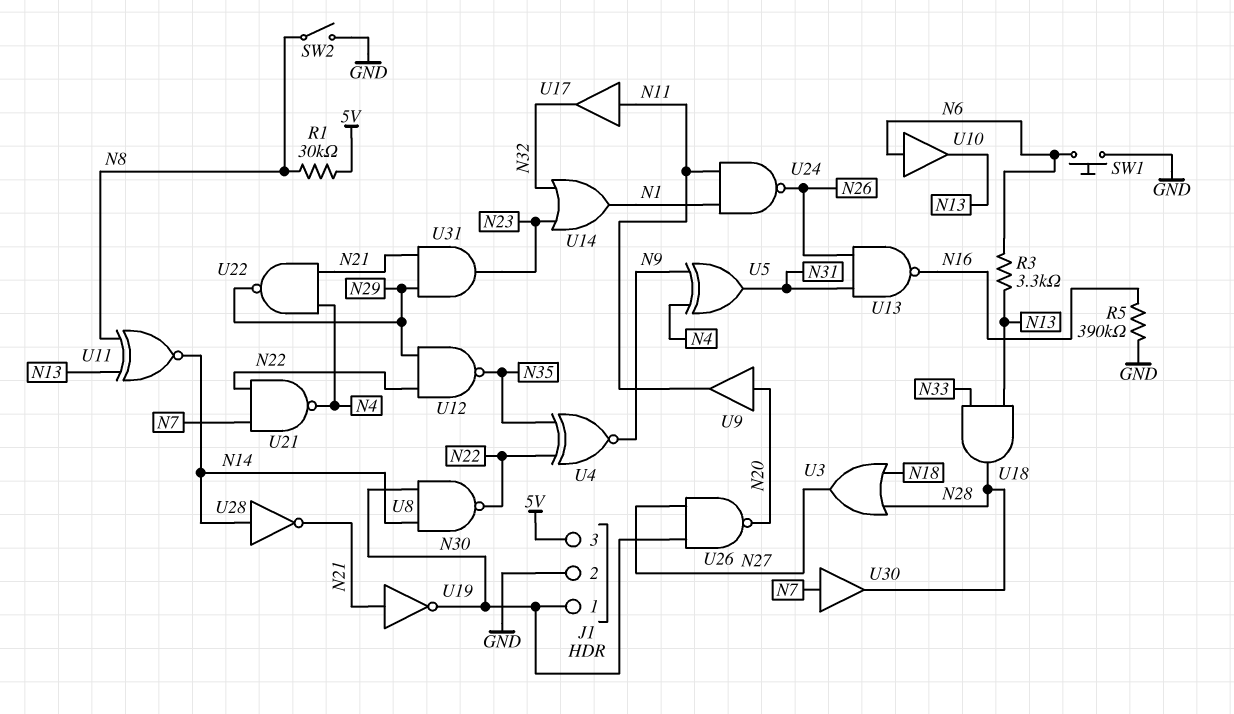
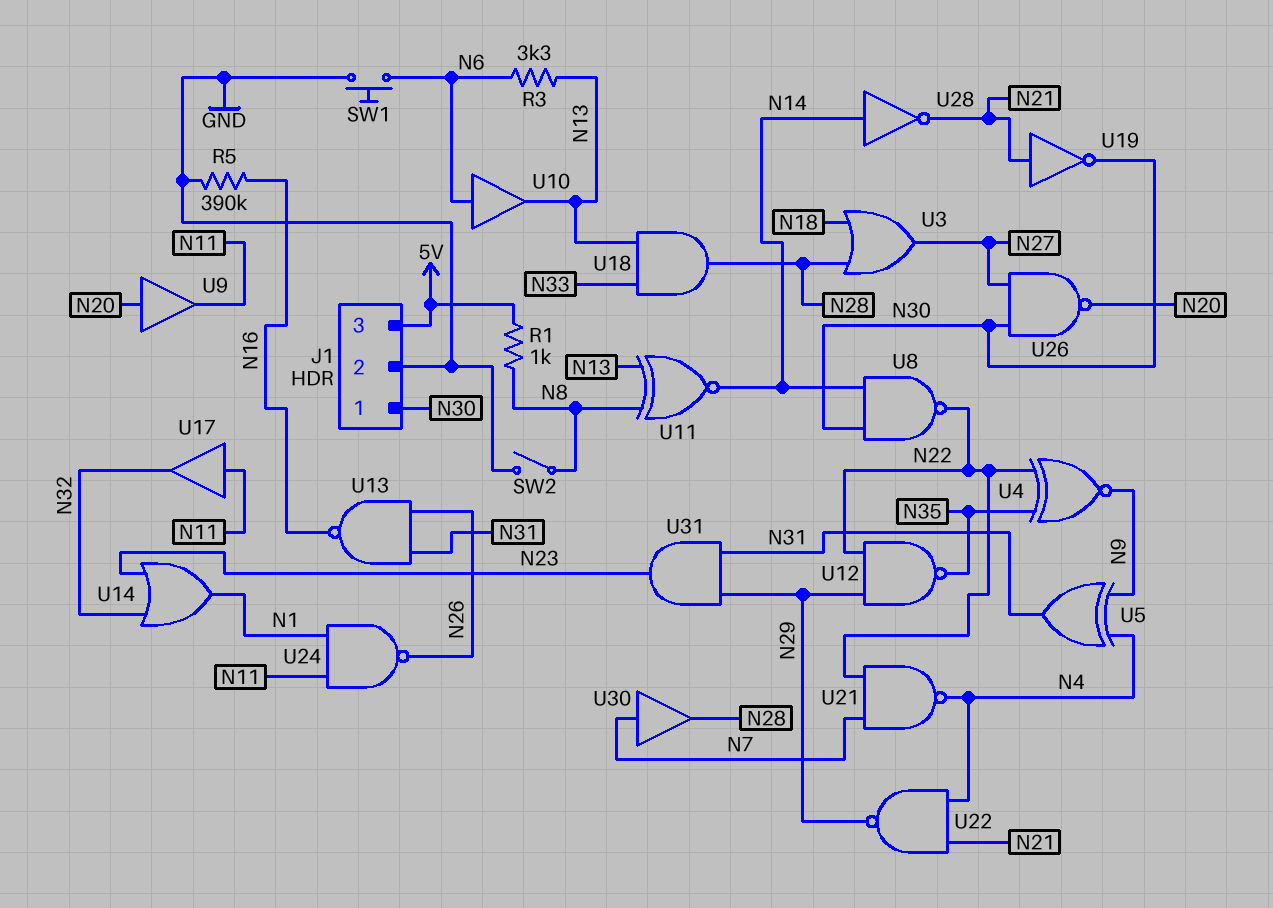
R1: 30k (5V, N8) -> 1k (5V, N8)
U31: AND (in N21, in N29, out N23) -> AND (in N29, in N31, out N23)

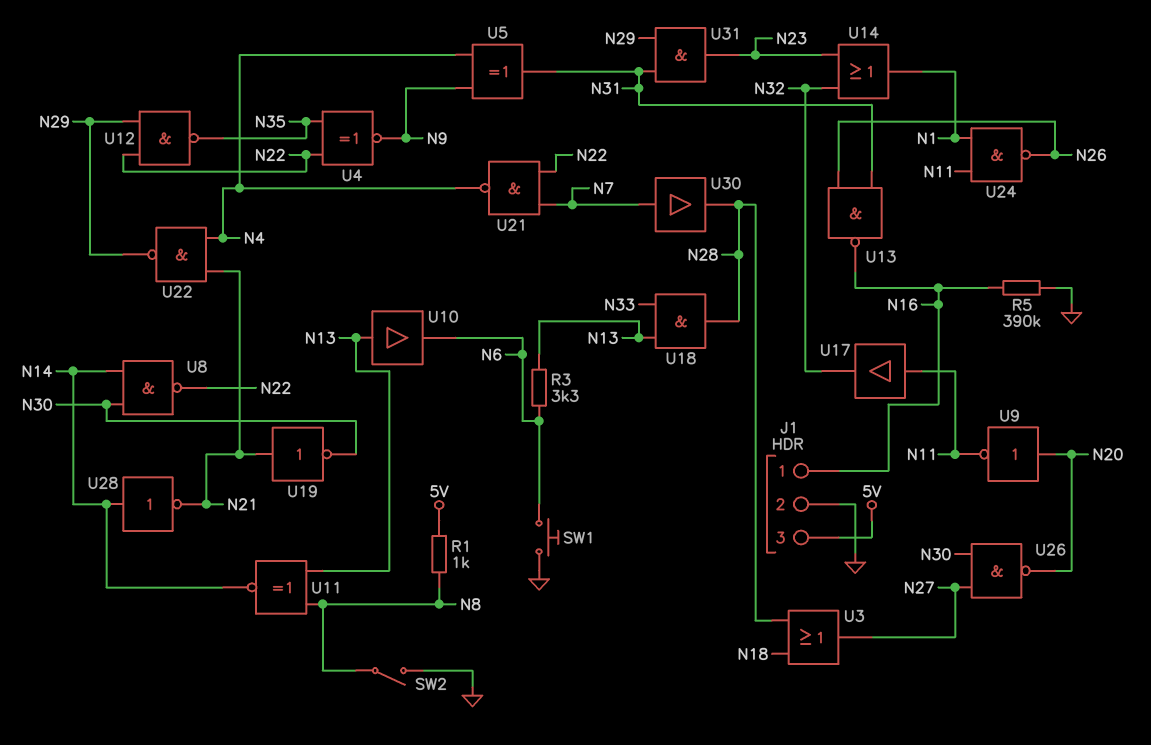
J1 pin 1: N30 -> N16
U9: buffer (in N20, out N11) -> NOT (in N20, out N11)
U10: buffer (in N6, out N13) -> buffer (in N13, out N6)

